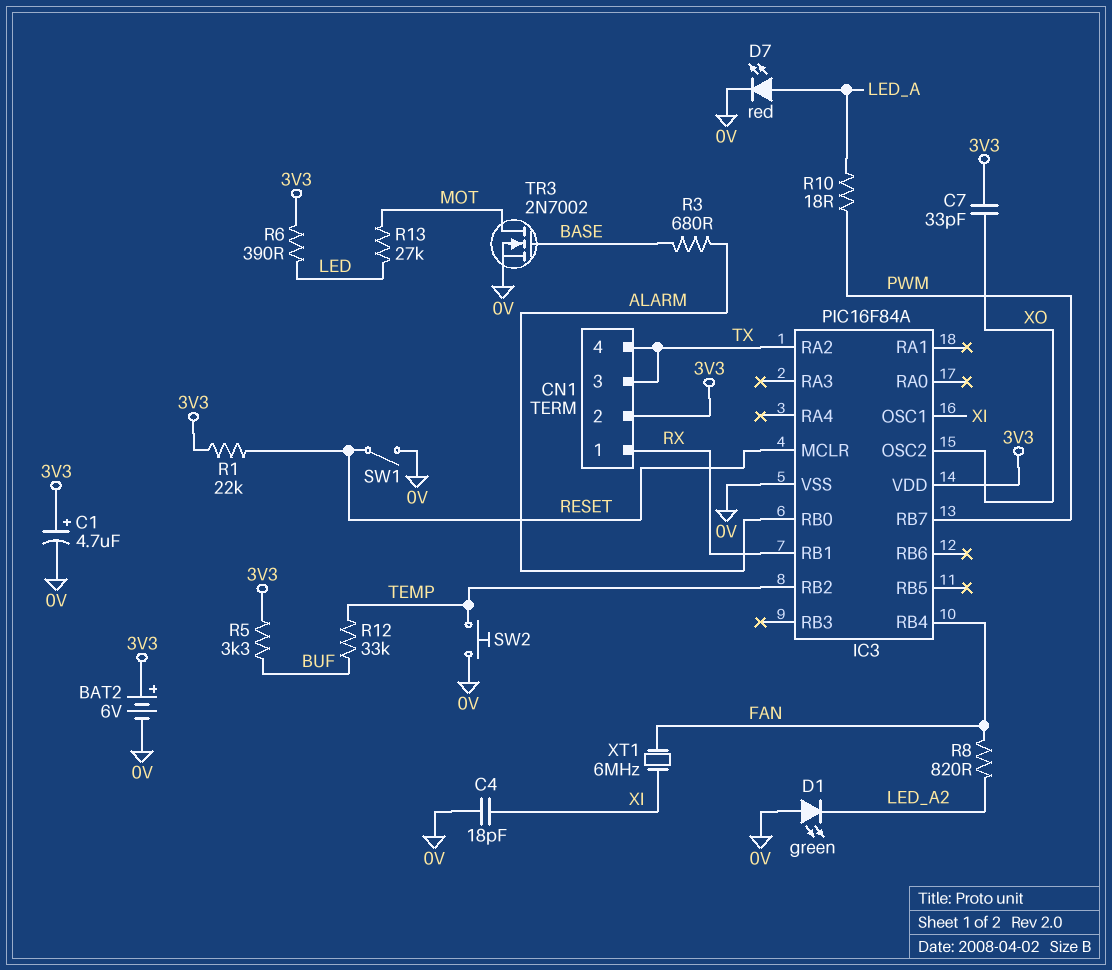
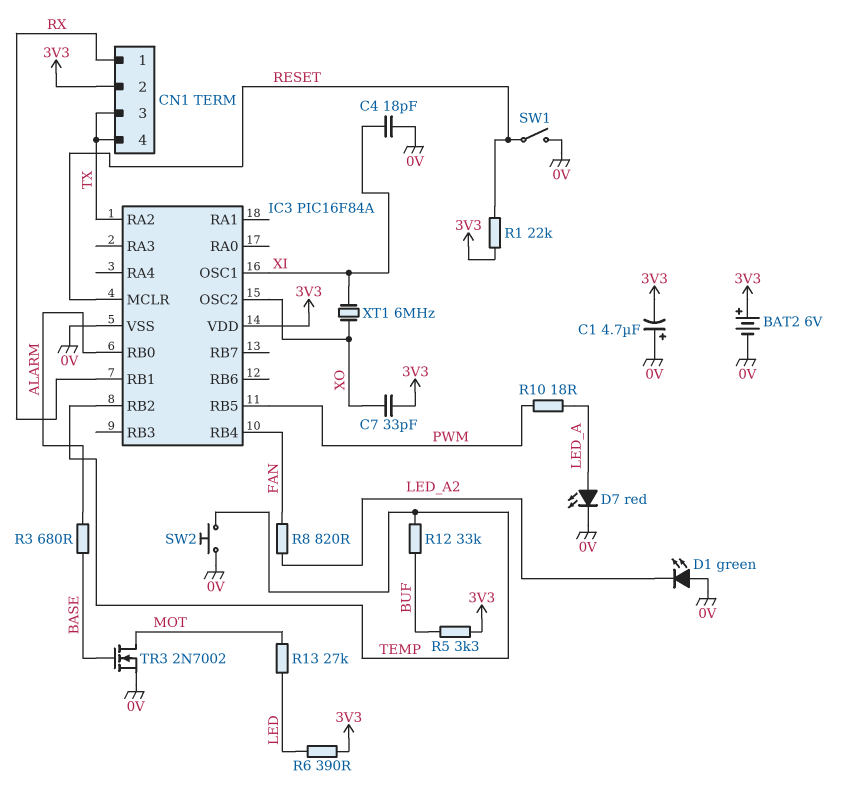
C1: 4.7uF (plus 3V3, minus 0V) -> 4.7uF (plus 0V, minus 3V3)
IC3 pin RB5: none -> PWM
IC3 pin RB7: PWM -> none
XT1: 6MHz (FAN, XI) -> 6MHz (XI, XO)

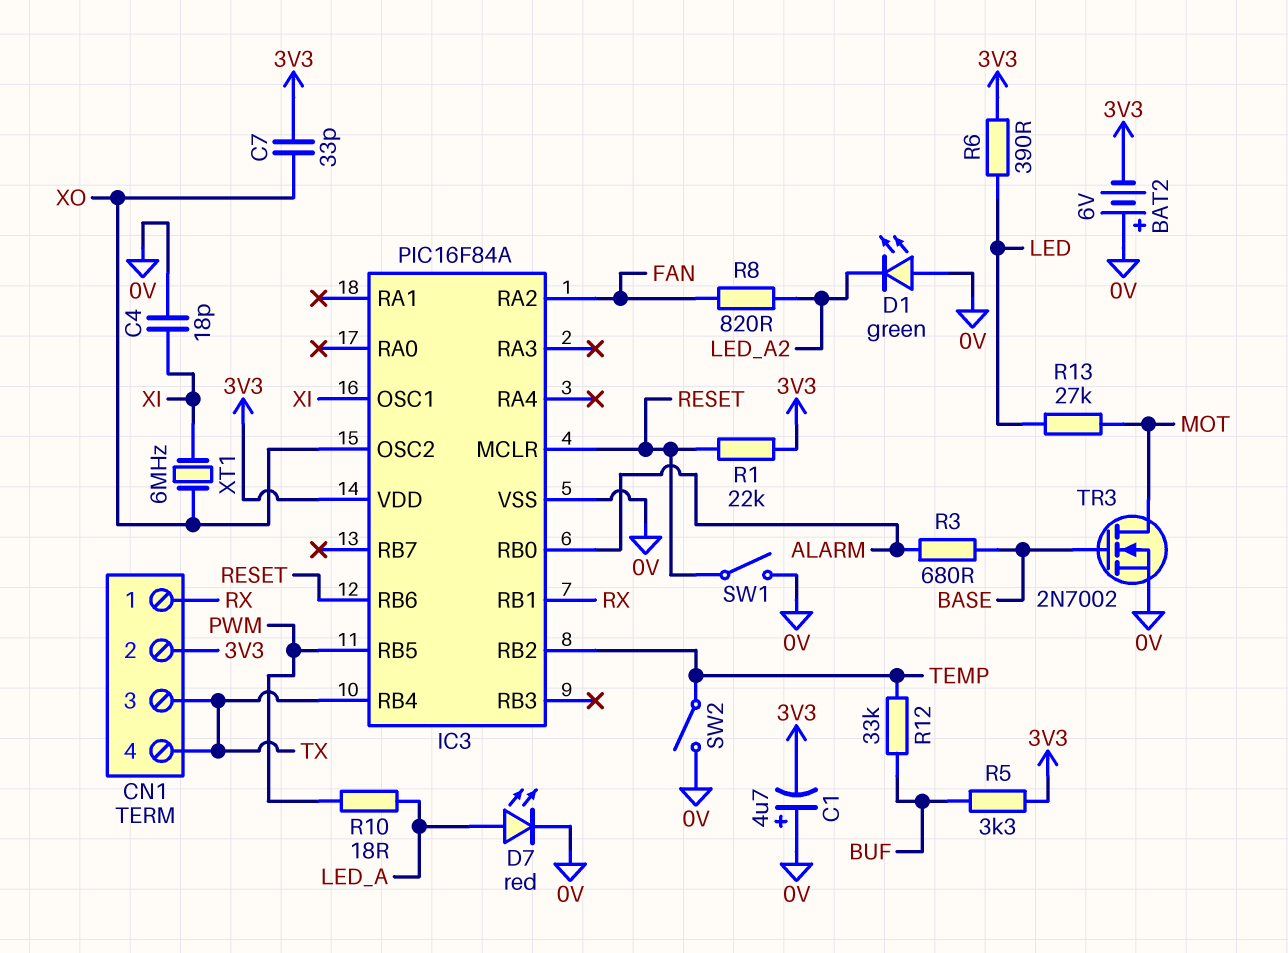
BAT2: 6V (plus 3V3, minus 0V) -> 6V (plus 0V, minus 3V3)
IC3 pin RA2: TX -> FAN
IC3 pin RB4: FAN -> TX
IC3 pin RB6: none -> RESET
SW2: button (0V, TEMP) -> switch (0V, TEMP)

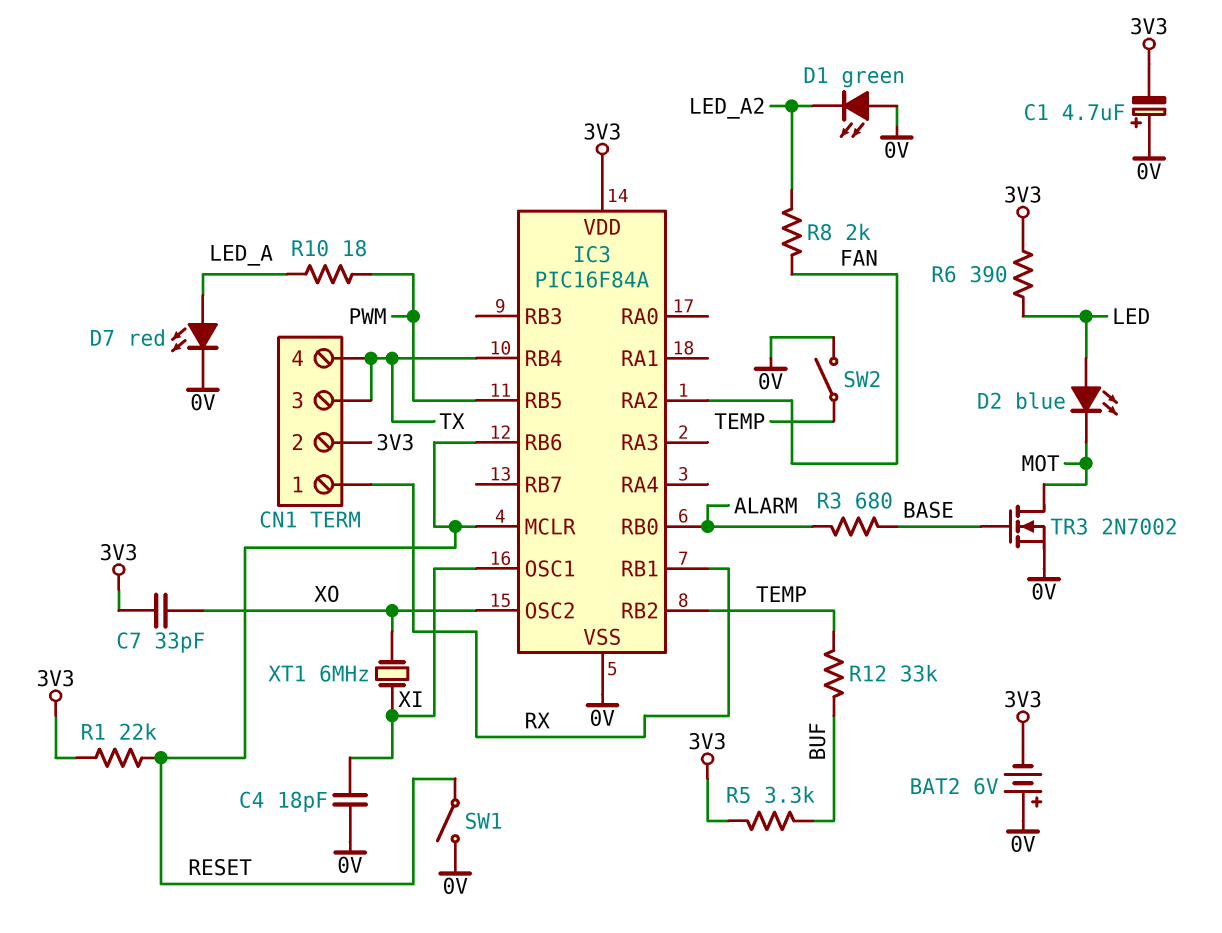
D2: none -> LED blue (A LED, K MOT)
R8: 820 (FAN, LED_A2) -> 2k (FAN, LED_A2)
R13: 27k (LED, MOT) -> none

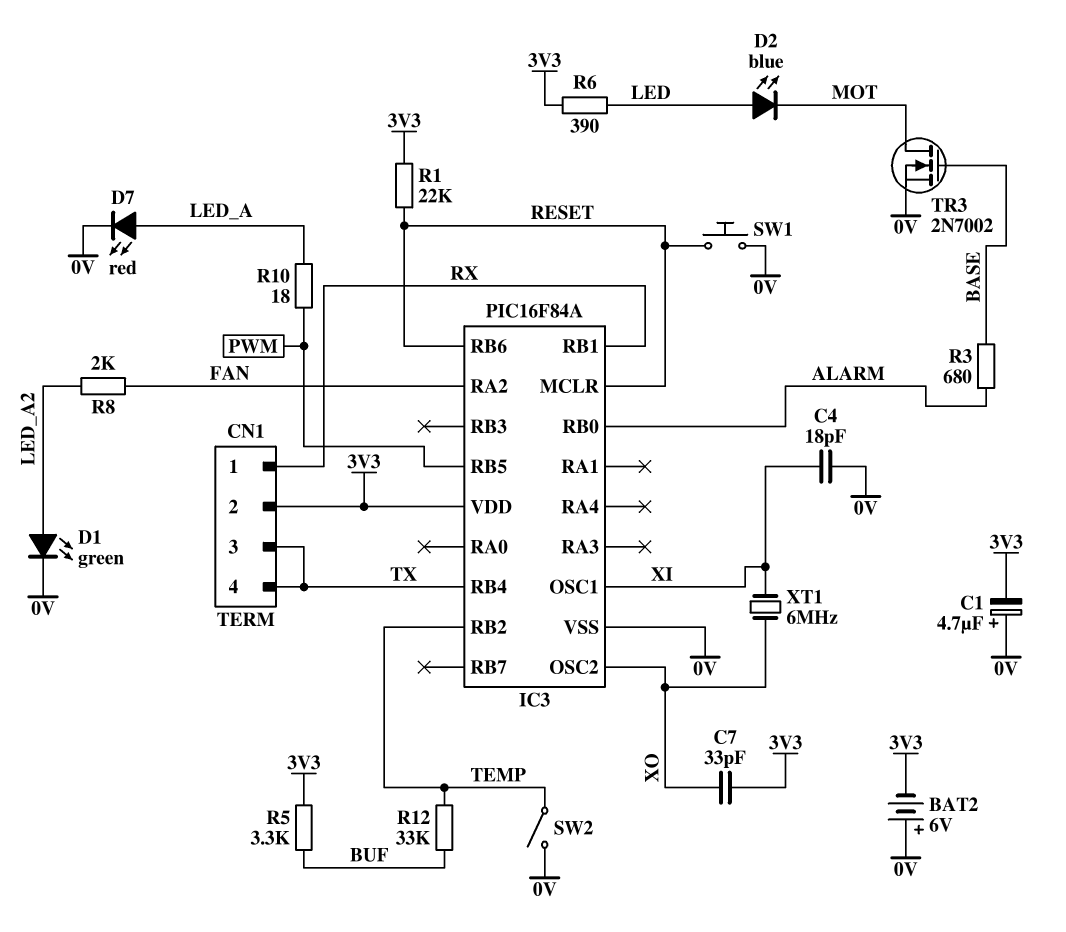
D1: LED green (A 0V, K LED_A2) -> LED green (A LED_A2, K 0V)
SW1: switch (0V, RESET) -> button (0V, RESET)

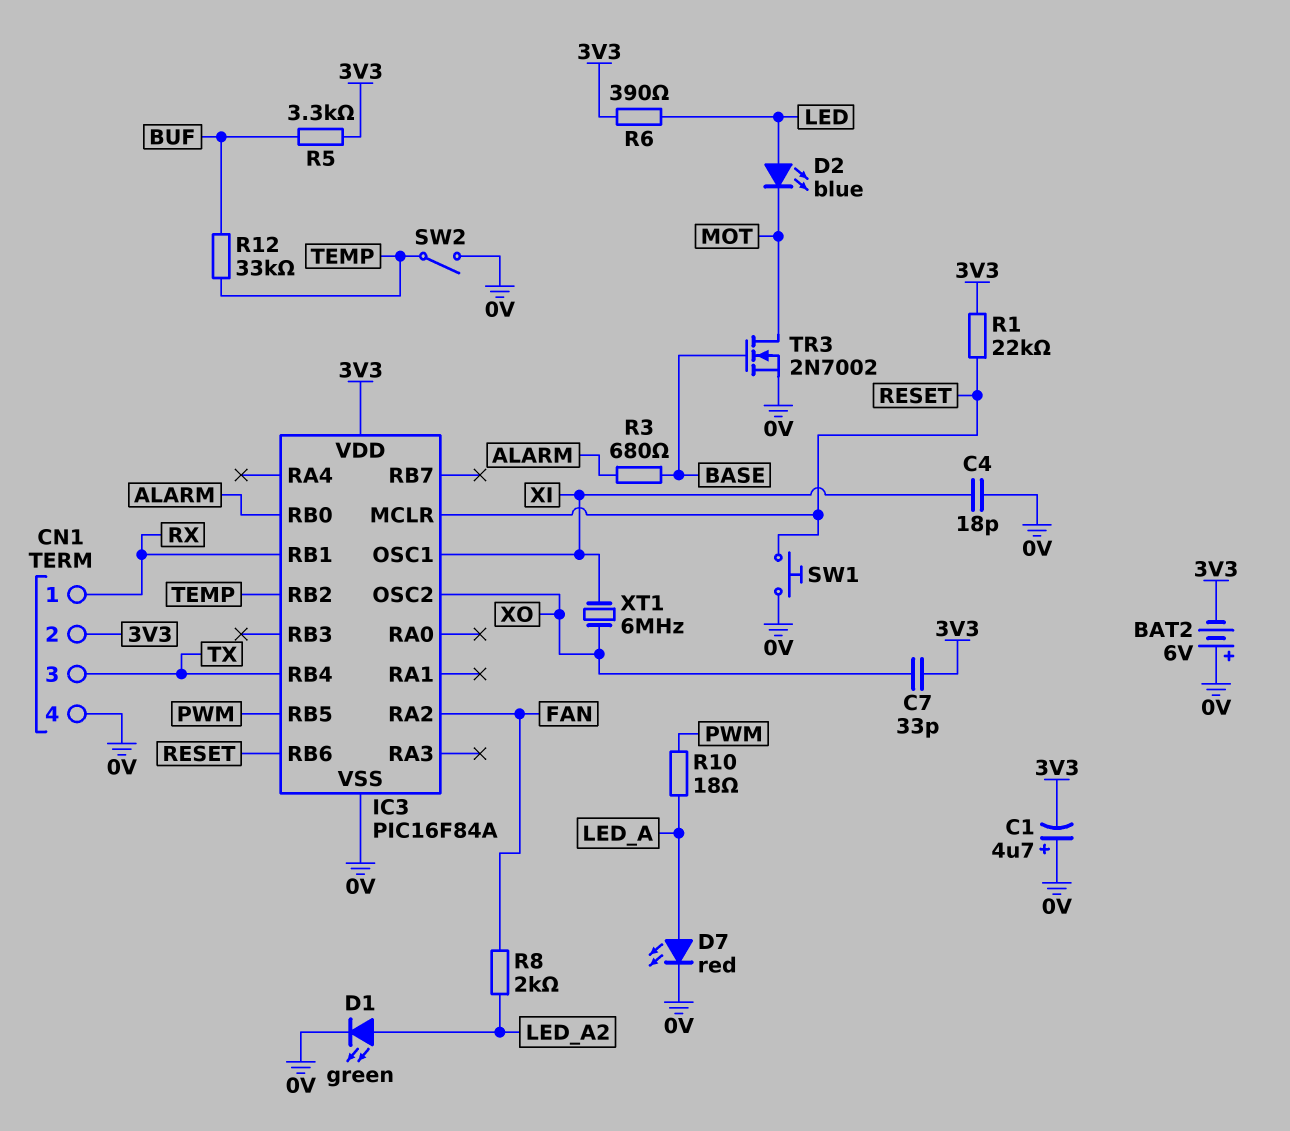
CN1 pin 4: TX -> 0V

